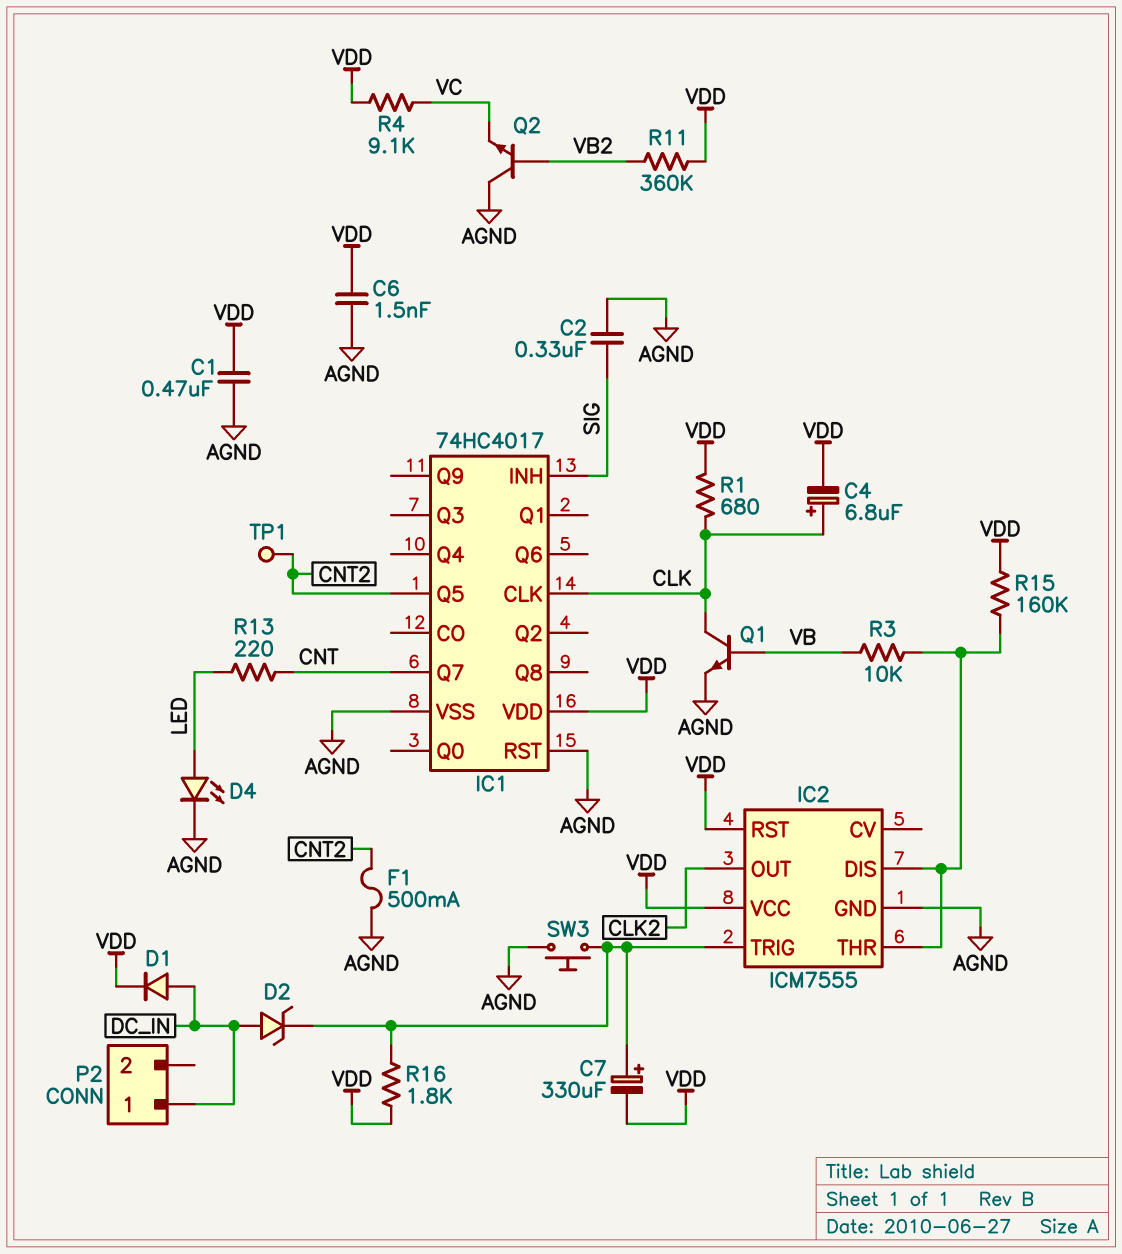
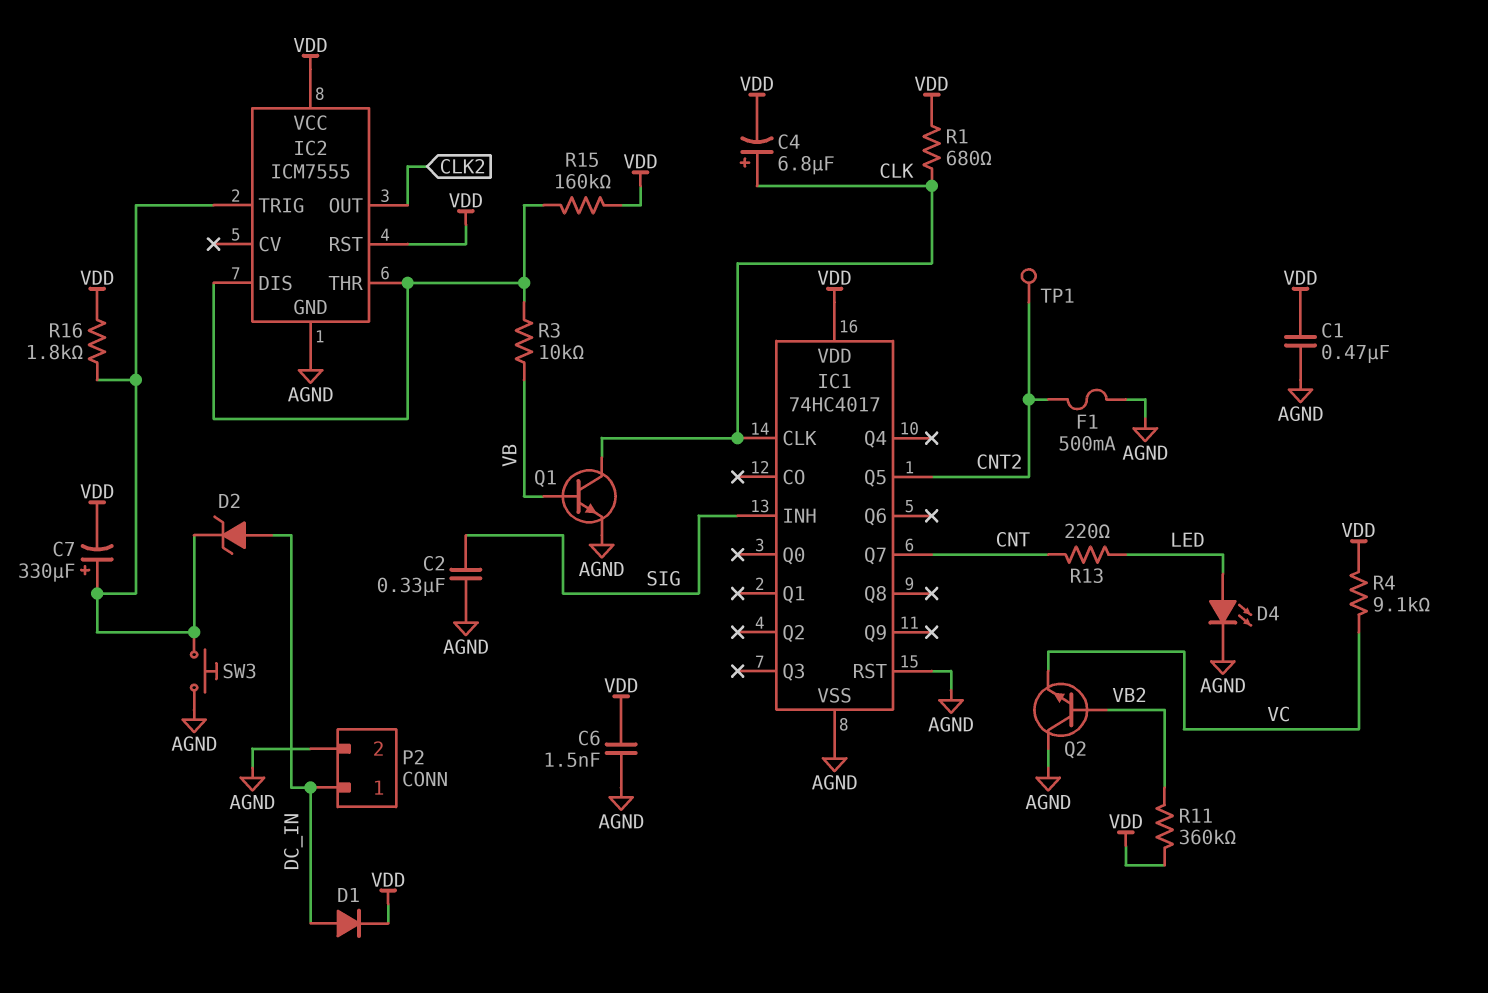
P2 pin 2: none -> AGND

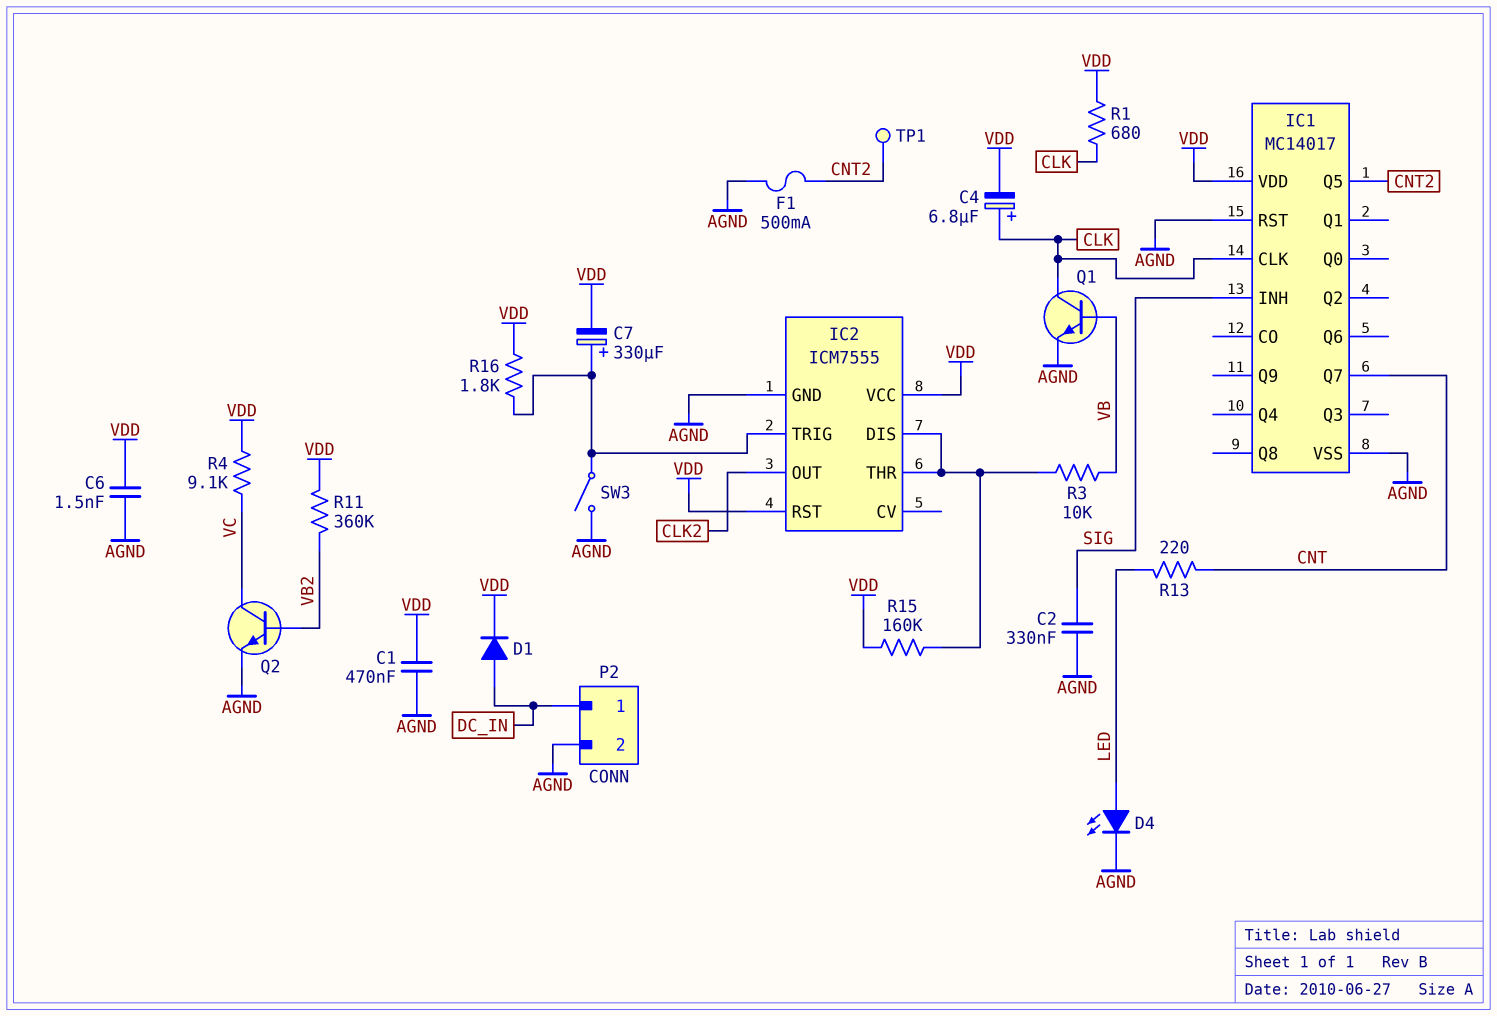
D2: zener (A DC_IN, K IC2/TRIG) -> none
IC1: 74HC4017 -> MC14017
Q2: NPN (B VB2, C AGND, E VC) -> NPN (B VB2, C VC, E AGND)
SW3: button (AGND, IC2/TRIG) -> switch (AGND, IC2/TRIG)

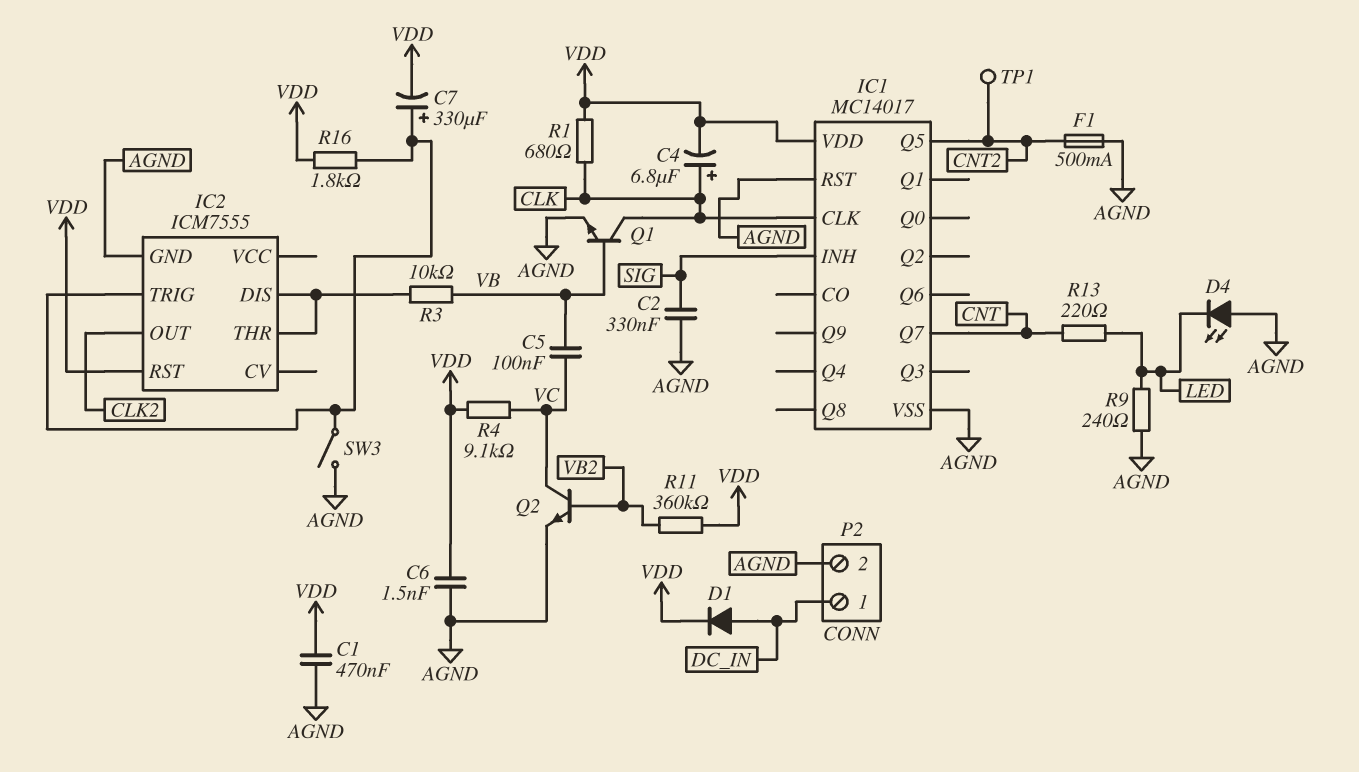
C5: none -> 100nF (VB, VC)
D4: LED (A LED, K AGND) -> LED (A AGND, K LED)
IC2 pin VCC: VDD -> none
R9: none -> 240 (AGND, LED)
R15: 160k (IC2/DIS, VDD) -> none

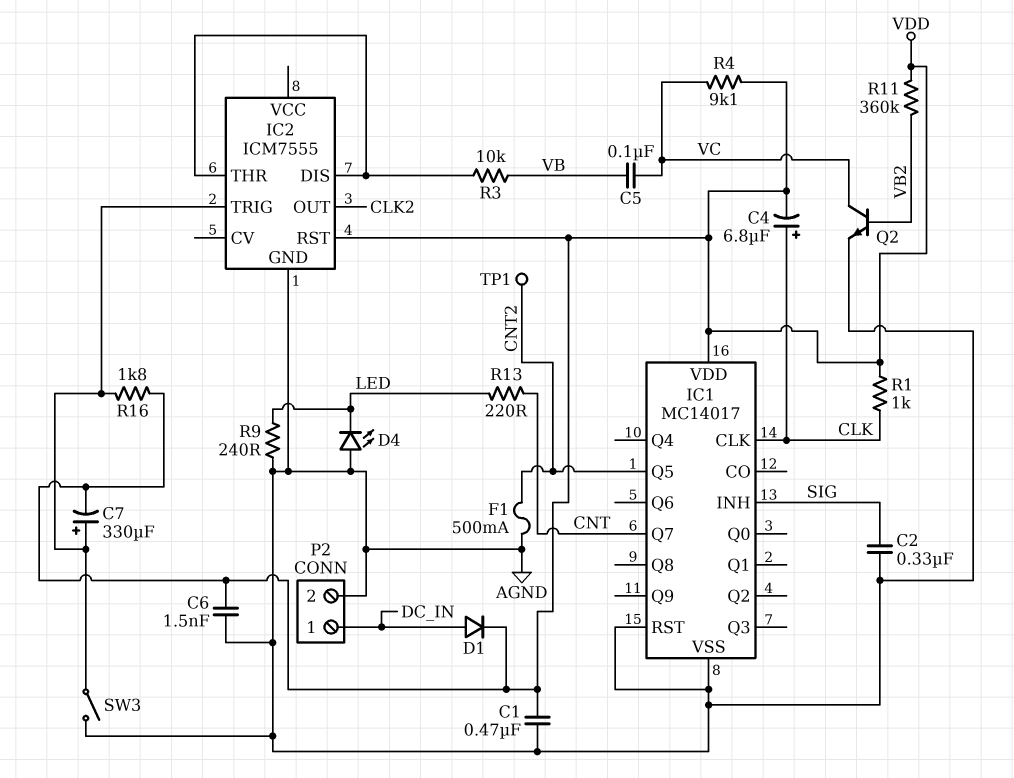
Q1: NPN (B VB, C CLK, E AGND) -> none
R1: 680 (CLK, VDD) -> 1k (CLK, VDD)

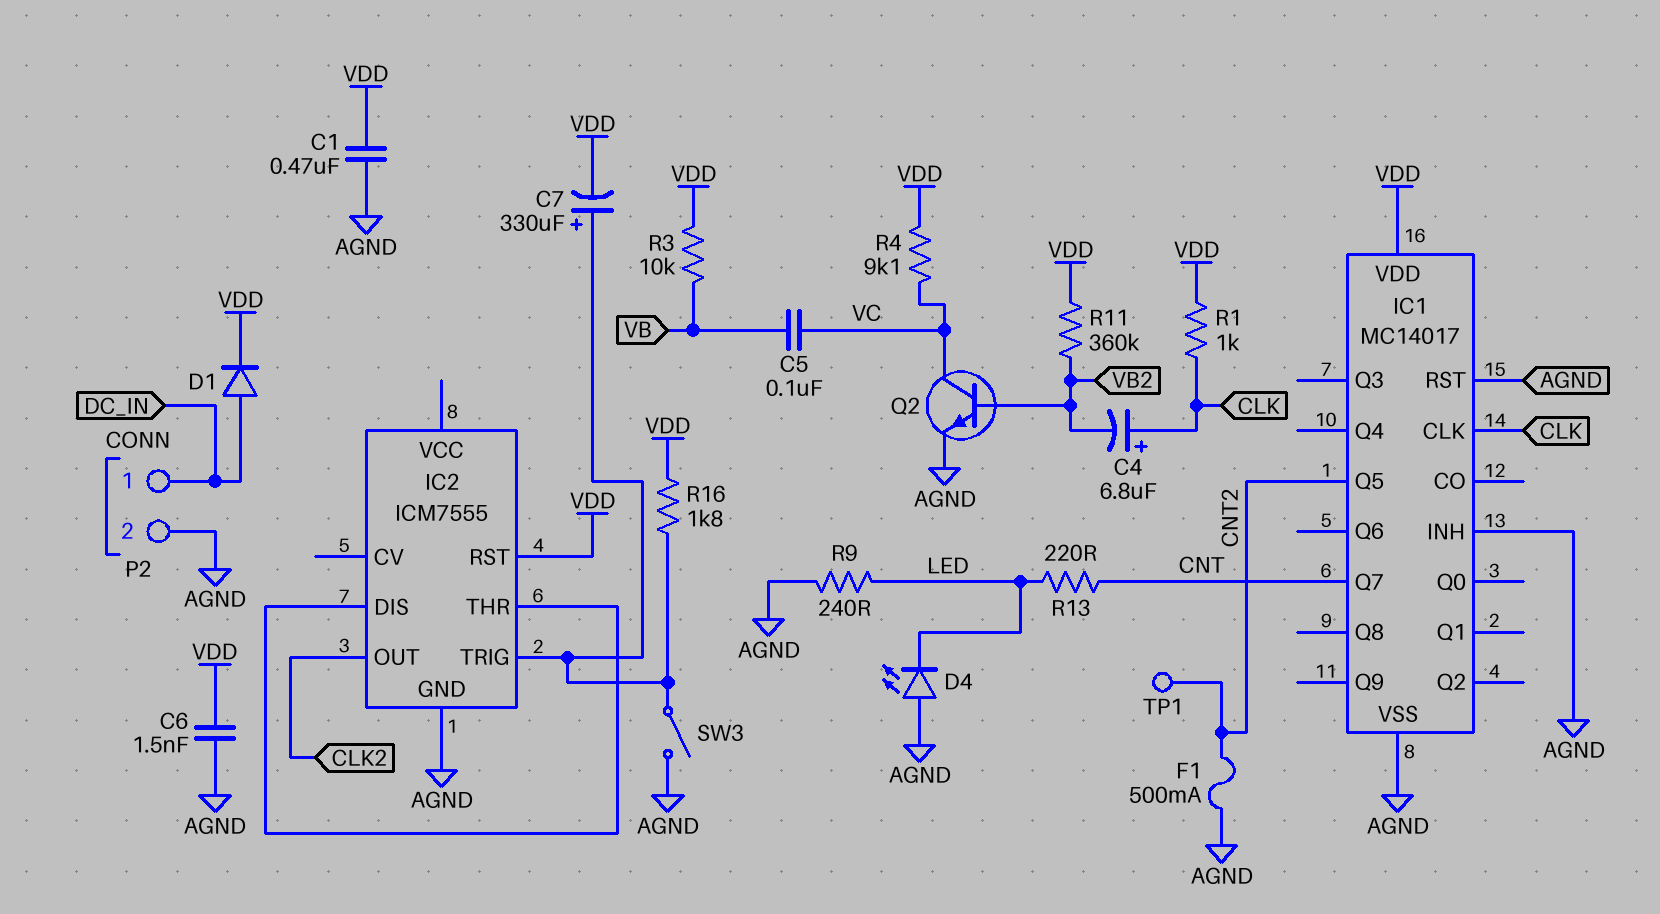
C2: 330nF (AGND, SIG) -> none
C4: 6.8uF (plus CLK, minus VDD) -> 6.8uF (plus CLK, minus VB2)
IC1 pin INH: SIG -> AGND
R3: 10k (IC2/DIS, VB) -> 10k (VB, VDD)

